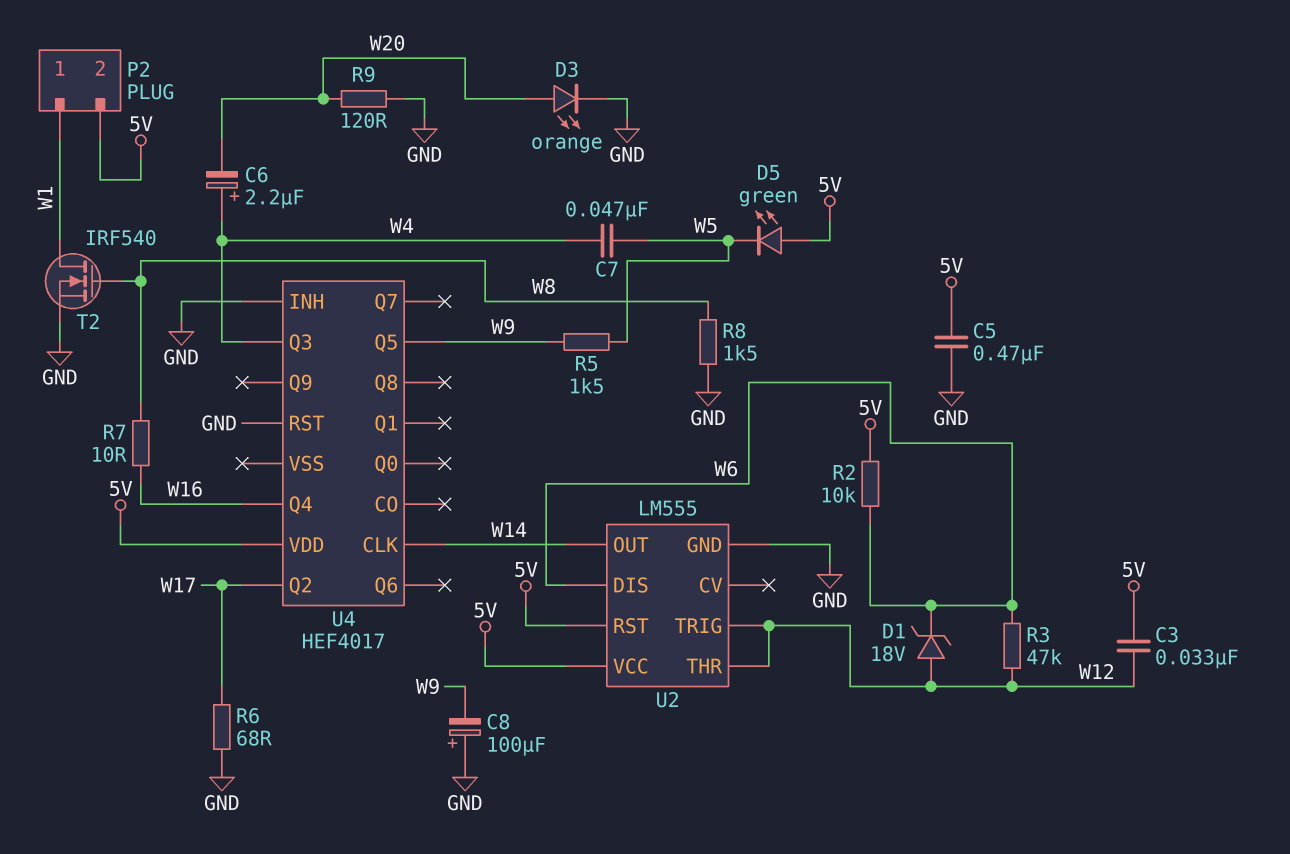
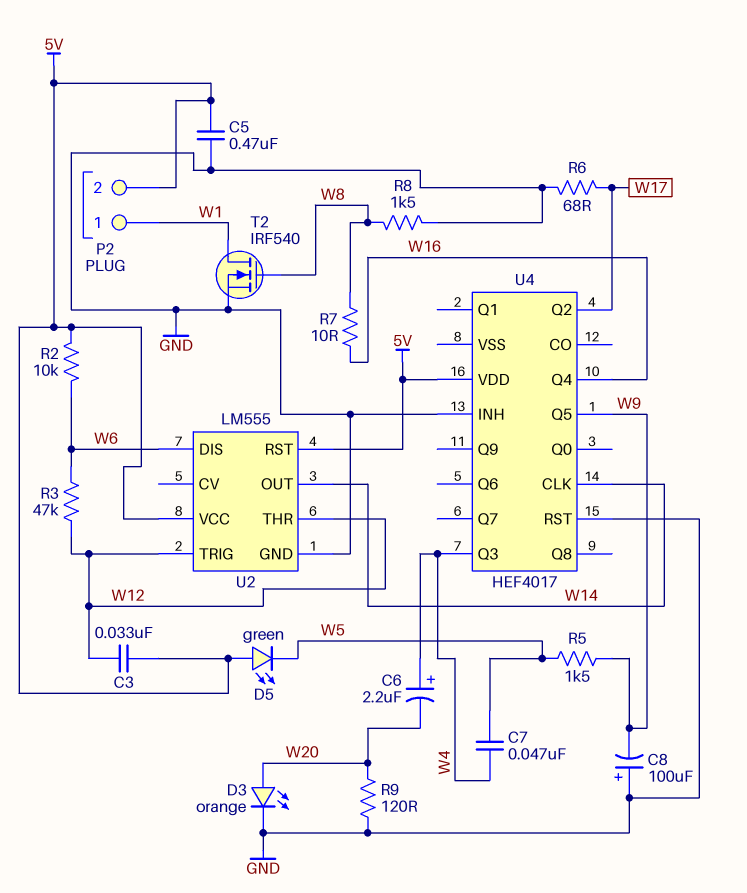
D1: zener 18V (A W12, K W6) -> none

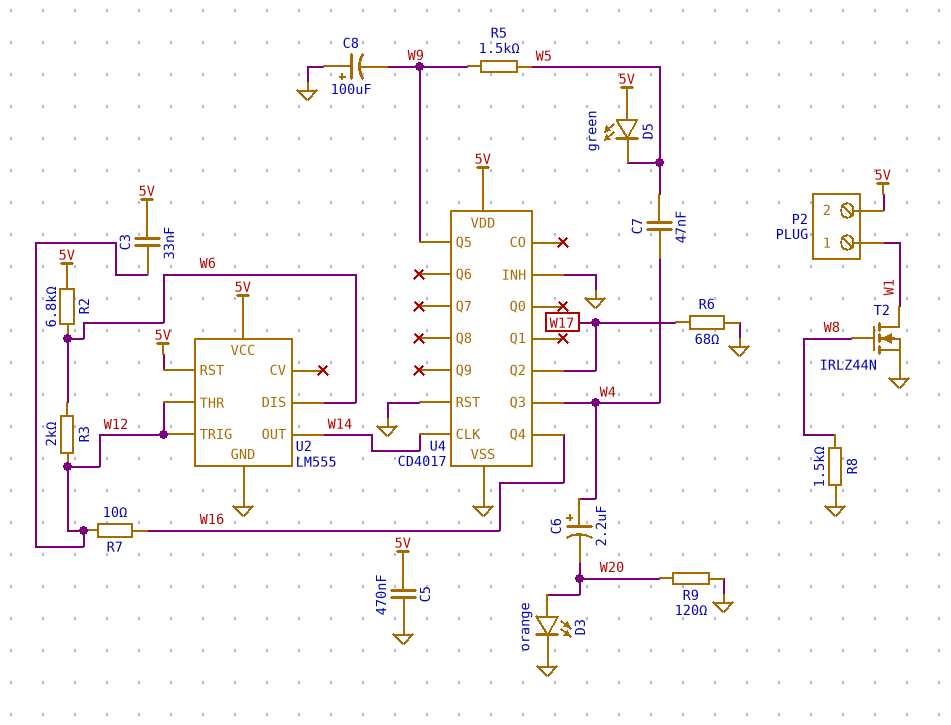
R2: 10k (5V, W6) -> 6.8k (5V, W6)
R3: 47k (W6, W12) -> 2k (W6, W12)
R7: 10 (W8, W16) -> 10 (W12, W16)
T2: NMOS IRF540 (G W8, D W1, S GND) -> NMOS IRLZ44N (G W8, D W1, S GND)
U4: HEF4017 -> CD4017
U4 pin VSS: none -> GND

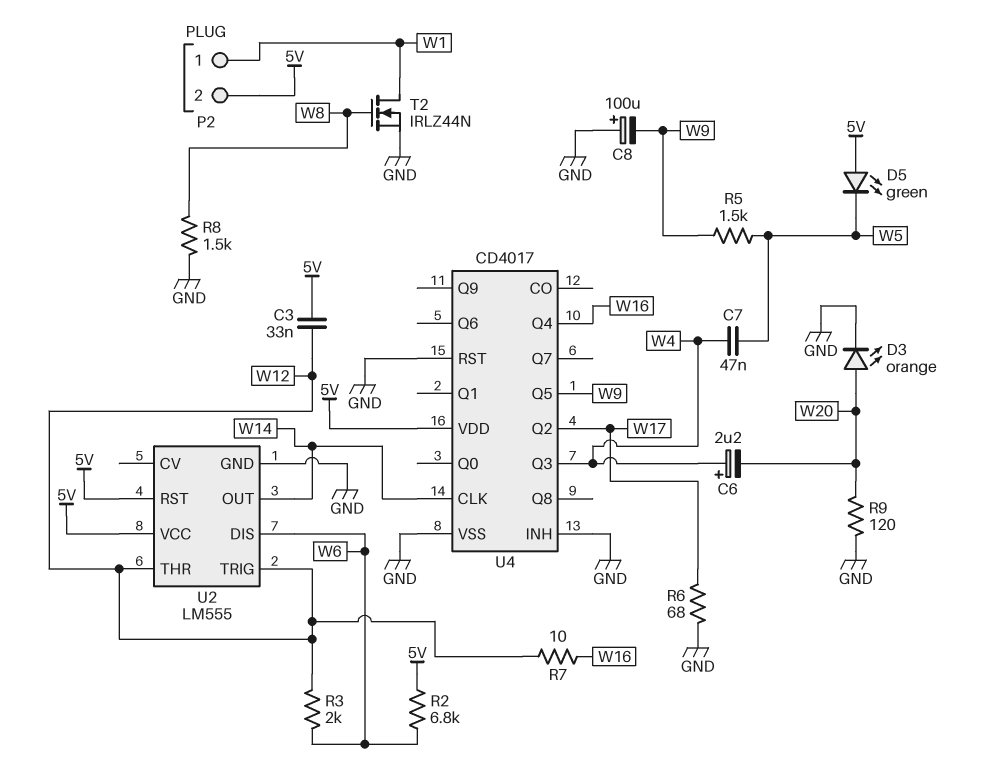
C5: 470nF (5V, GND) -> none

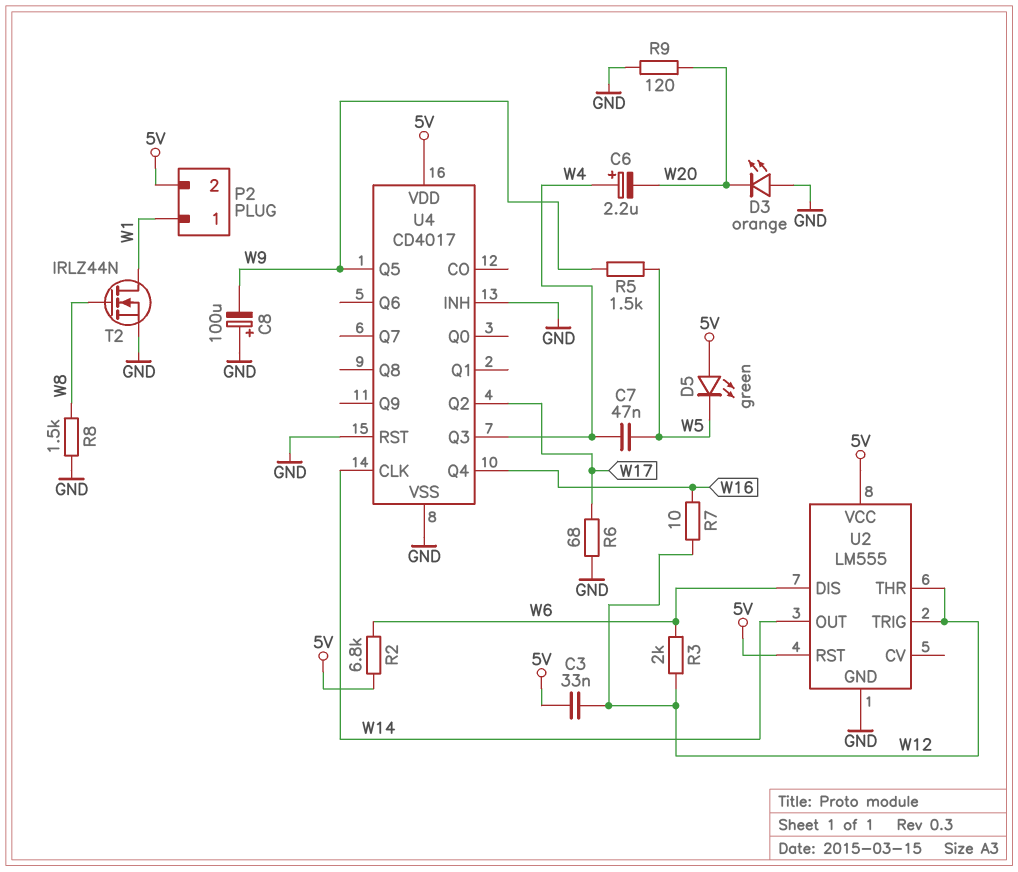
D3: LED orange (A W20, K GND) -> LED orange (A GND, K W20)

